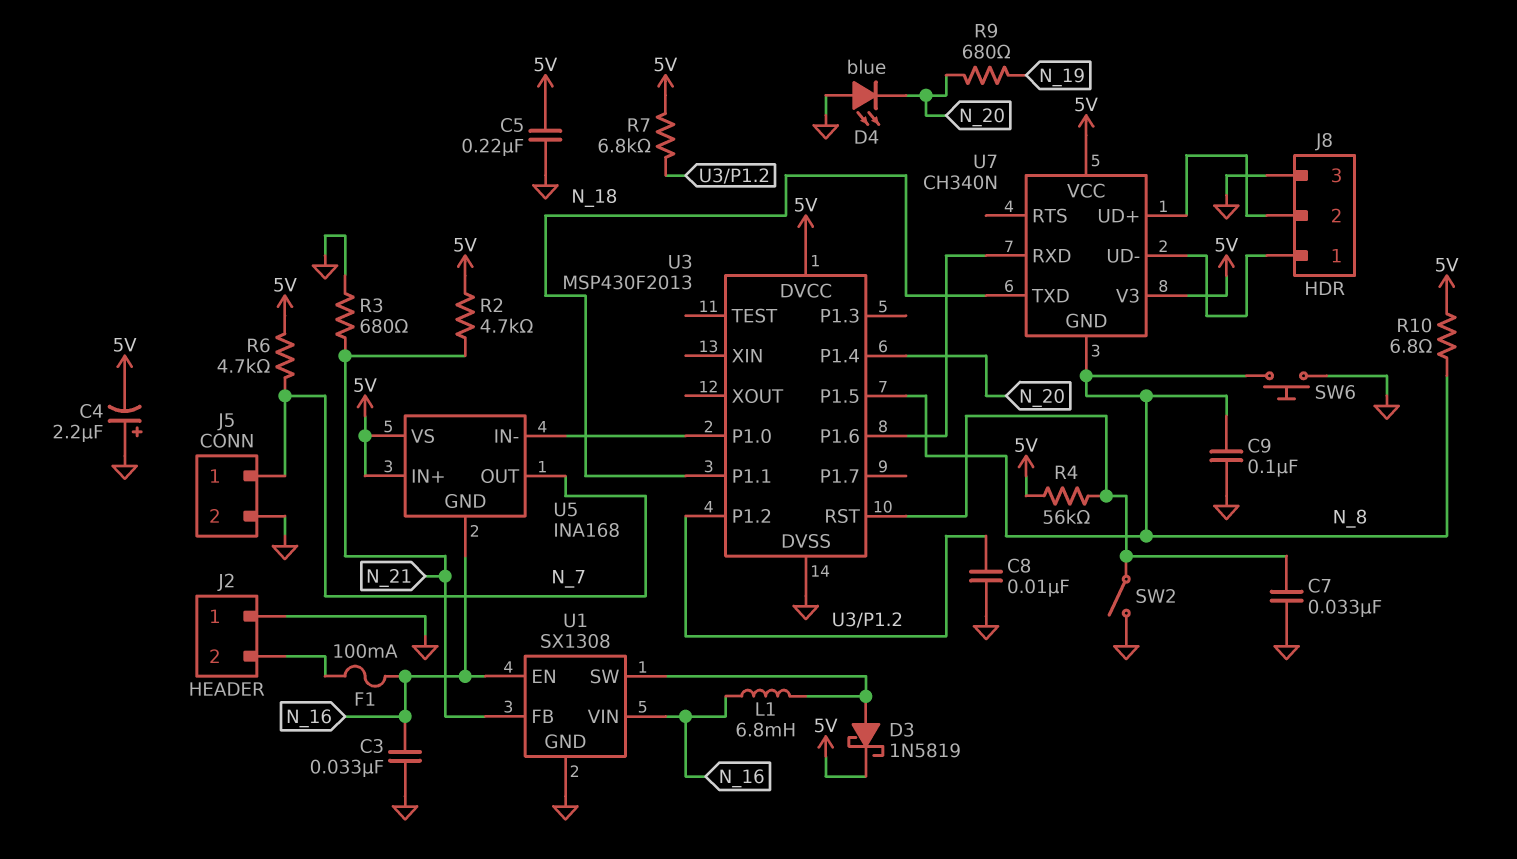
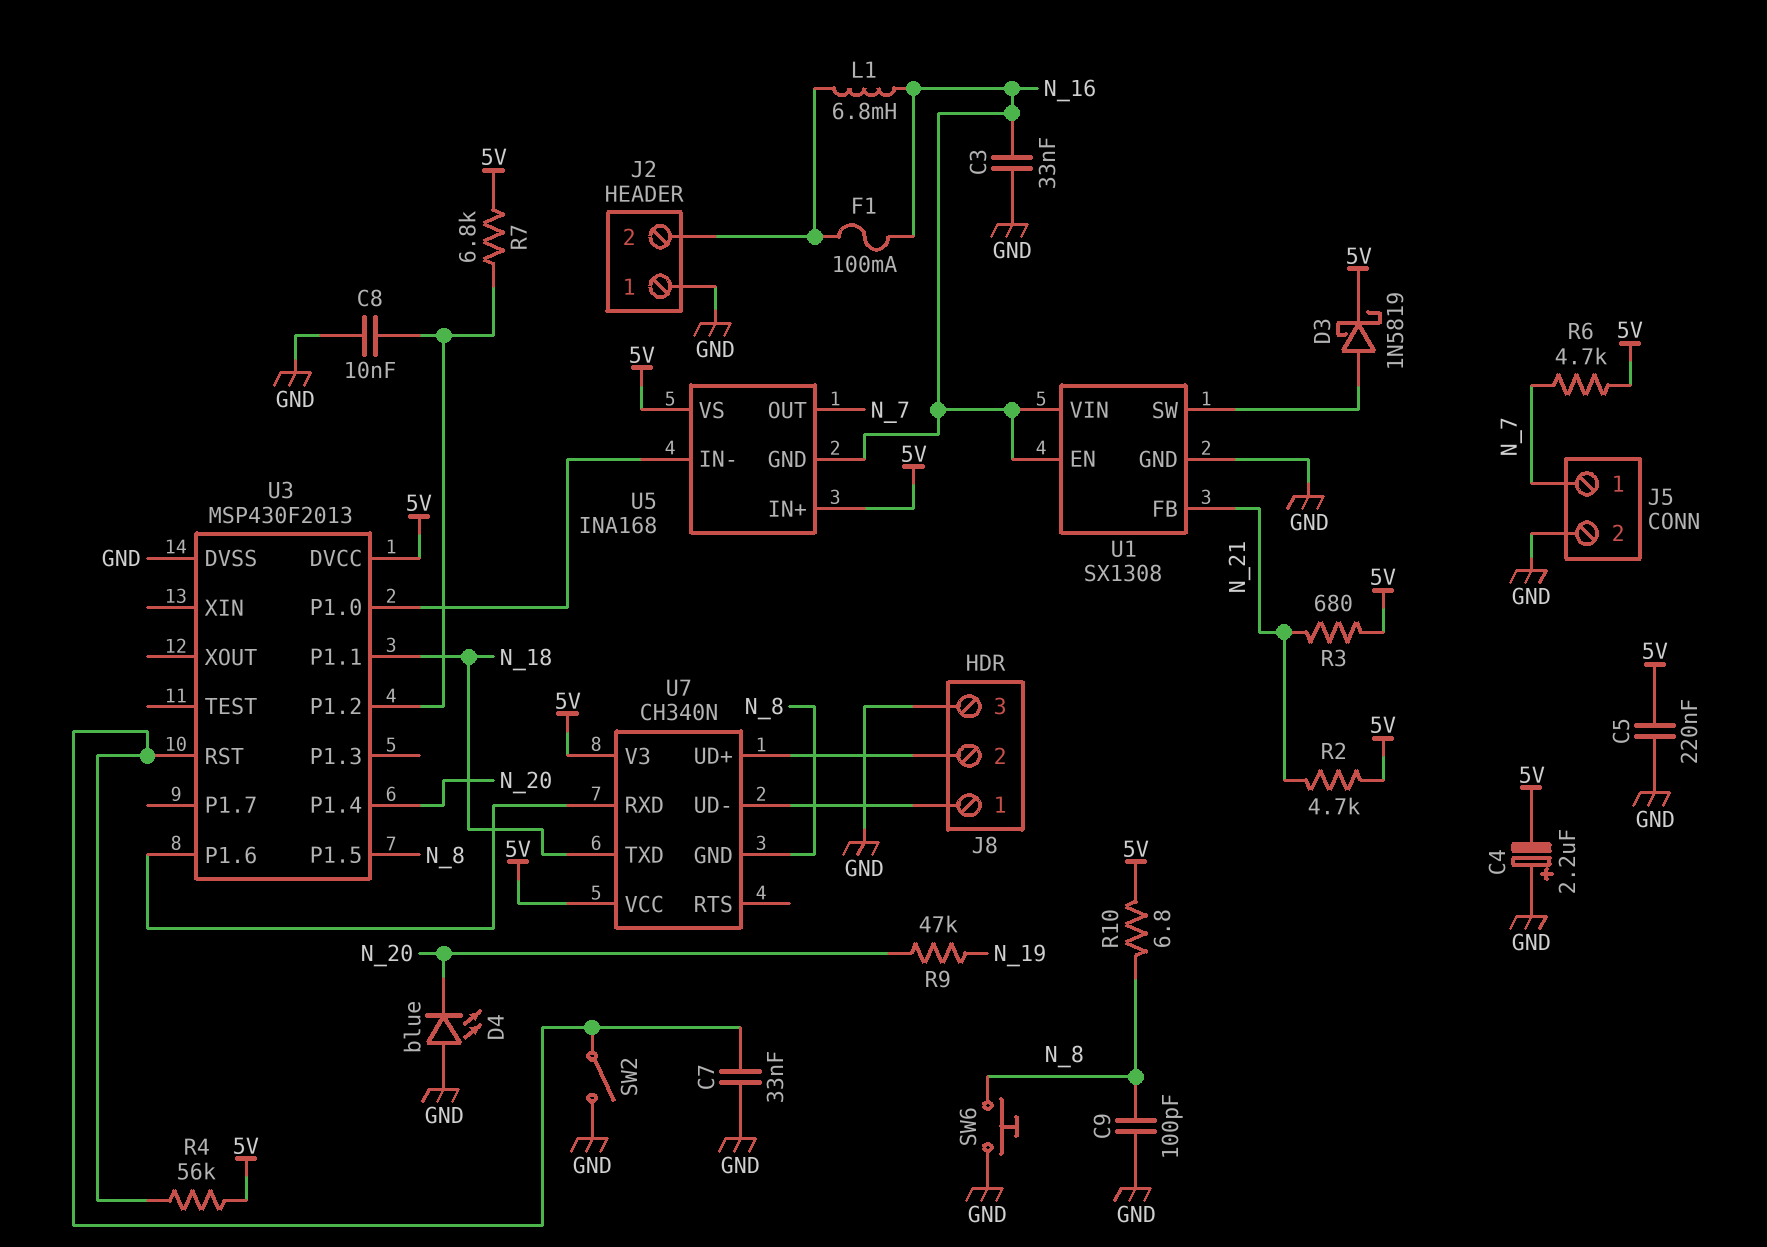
C9: 100nF (GND, N_8) -> 100pF (GND, N_8)
L1: 6.8mH (N_16, U1/SW) -> 6.8mH (J2/2, N_16)
R3: 680 (GND, N_21) -> 680 (5V, N_21)
R9: 680 (N_19, N_20) -> 47k (N_19, N_20)

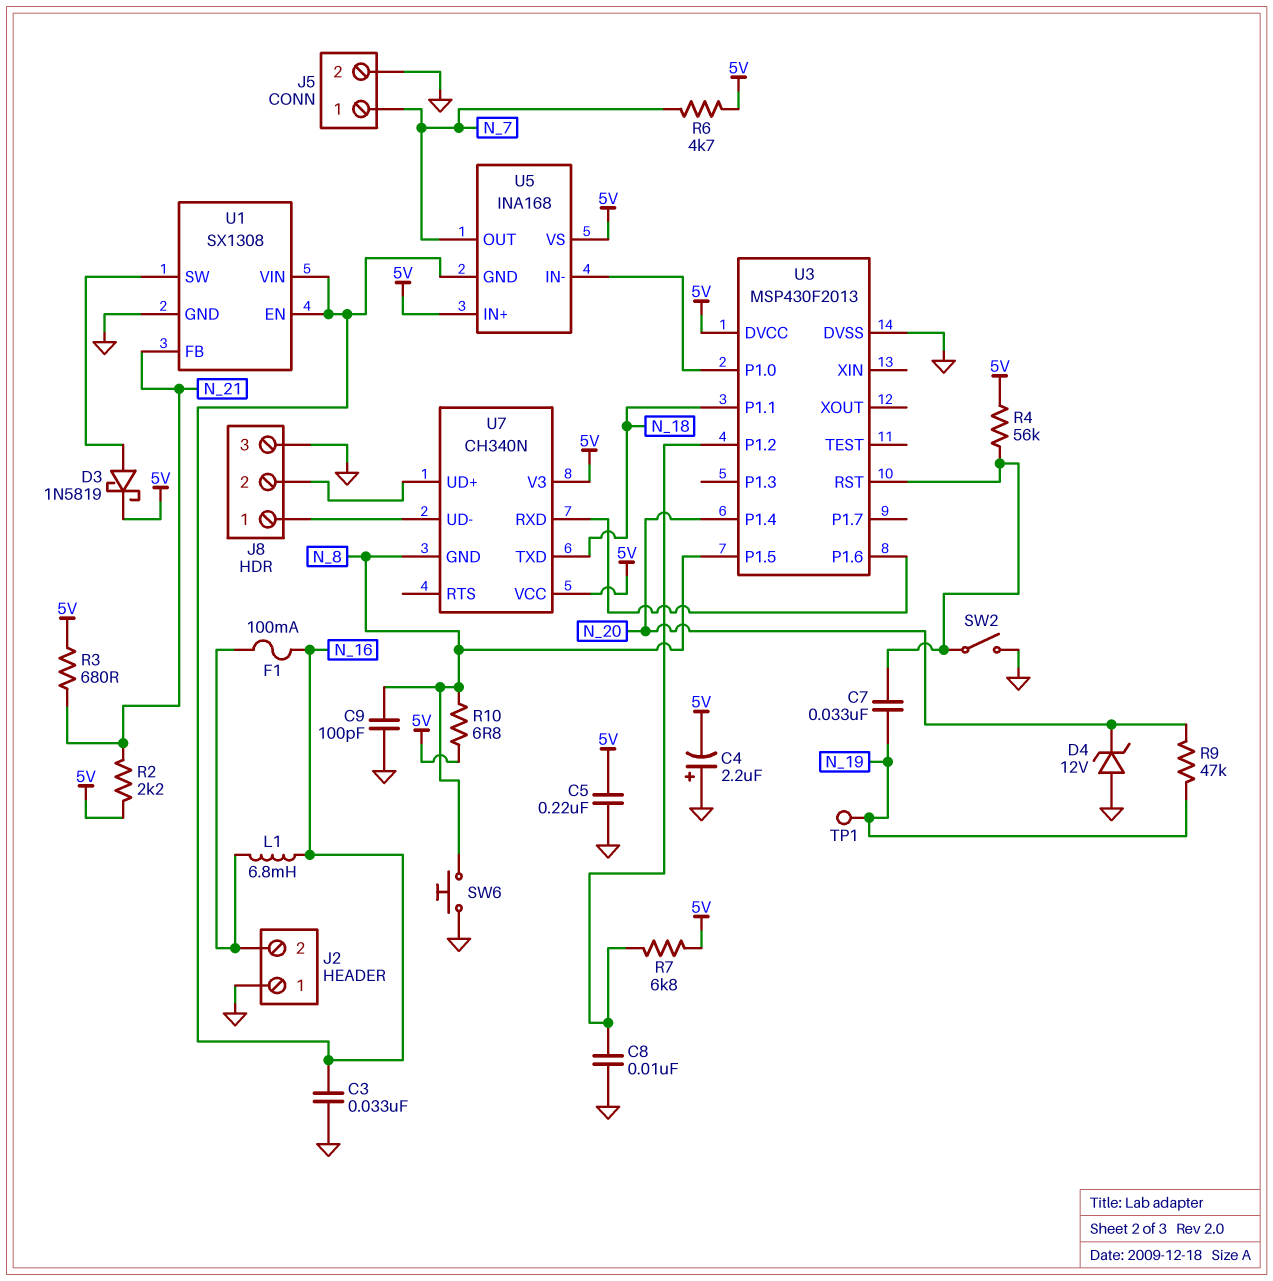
C7: 33nF (GND, U3/RST) -> 33nF (N_19, U3/RST)
D4: LED blue (A GND, K N_20) -> zener 12V (A GND, K N_20)
R2: 4.7k (5V, N_21) -> 2.2k (5V, N_21)
TP1: none -> test point (N_19)

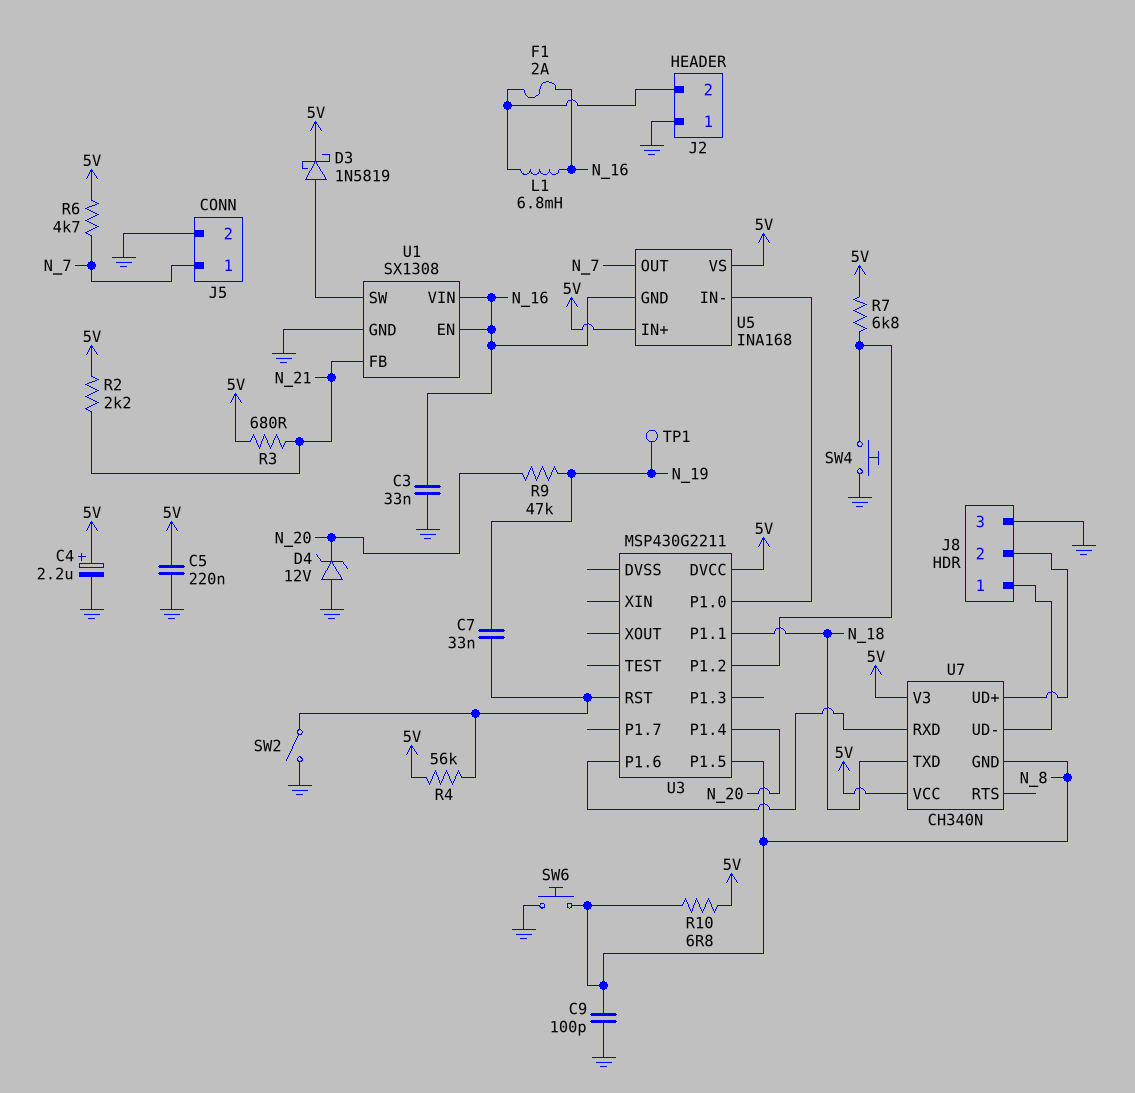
C4: 2.2uF (plus GND, minus 5V) -> 2.2uF (plus 5V, minus GND)
C8: 10nF (GND, U3/P1.2) -> none
F1: 100mA (J2/2, N_16) -> 2A (J2/2, N_16)
SW4: none -> button (GND, U3/P1.2)
U3: MSP430F2013 -> MSP430G2211
U3 pin DVSS: GND -> none

